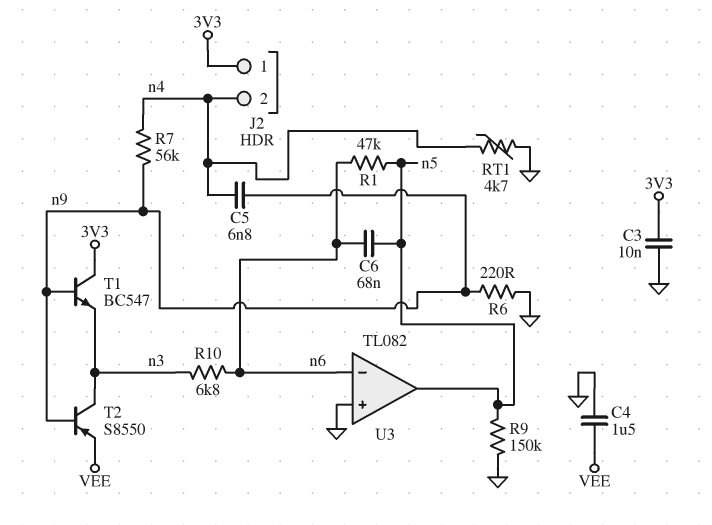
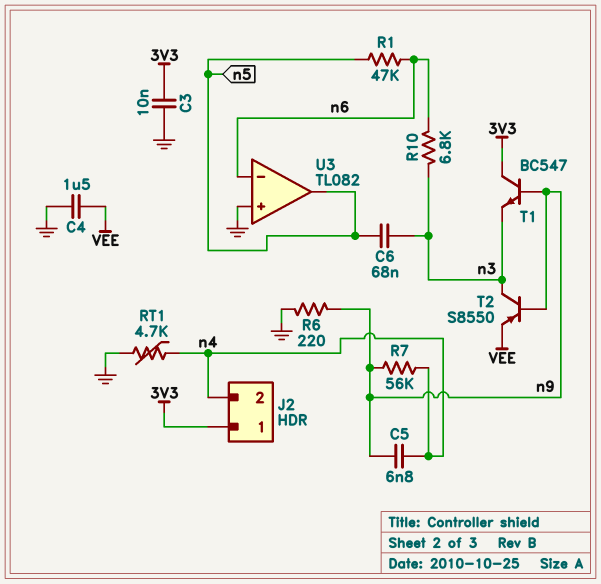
C6: 68nF (n5, n6) -> 68nF (n3, n5)
R9: 150k (GND, n5) -> none

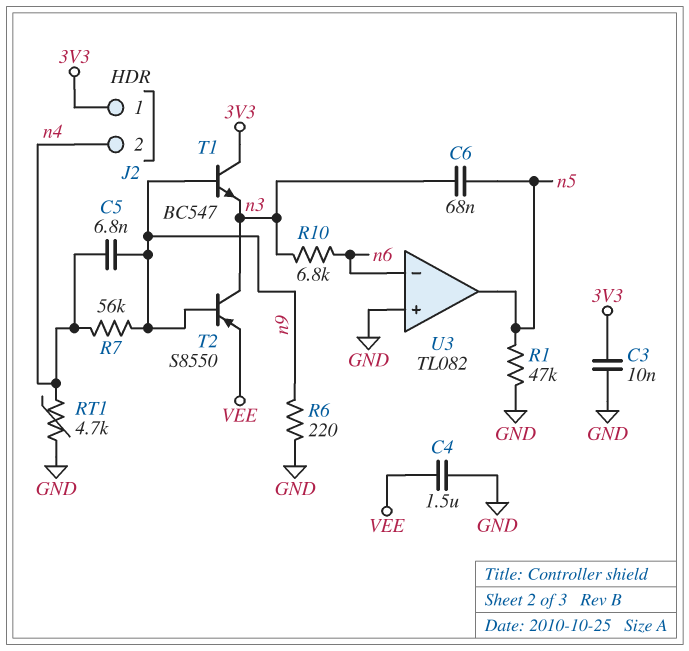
R1: 47k (n5, n6) -> 47k (GND, n5)

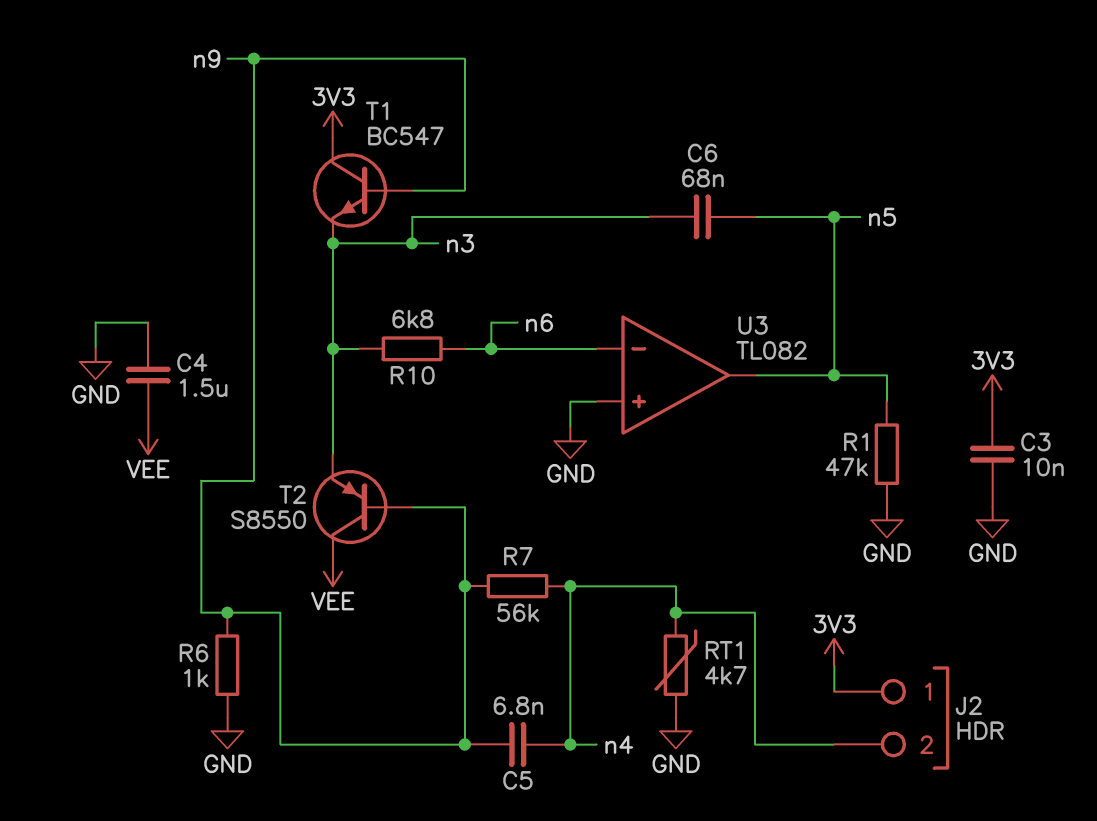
R6: 220 (GND, n9) -> 1k (GND, n9)
T2: PNP S8550 (B n9, C n3, E VEE) -> PNP S8550 (B n9, C VEE, E n3)

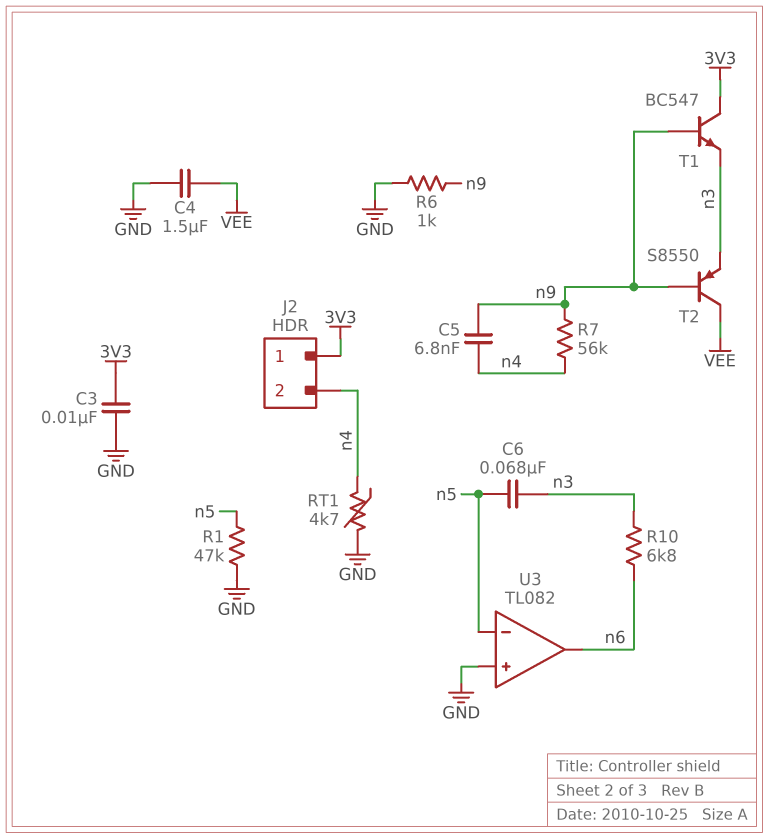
U3 pin in-: n6 -> n5
U3 pin out: n5 -> n6

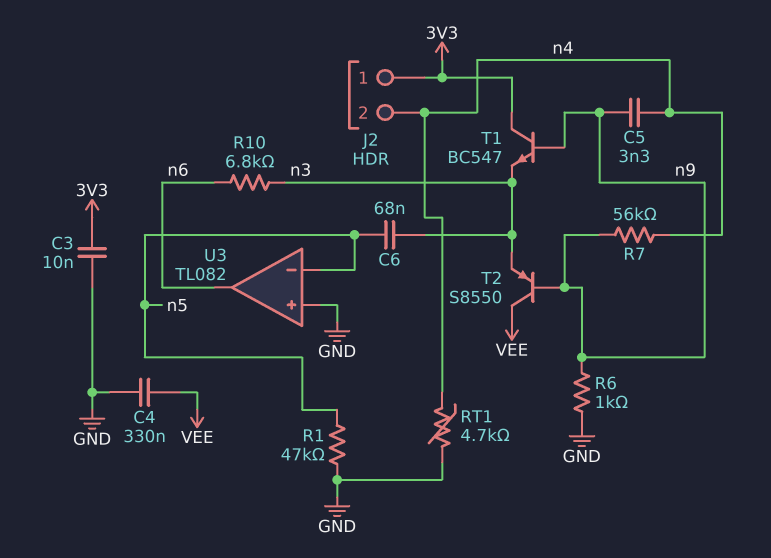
C4: 1.5uF (GND, VEE) -> 330nF (GND, VEE)
C5: 6.8nF (n4, n9) -> 3.3nF (n4, n9)

